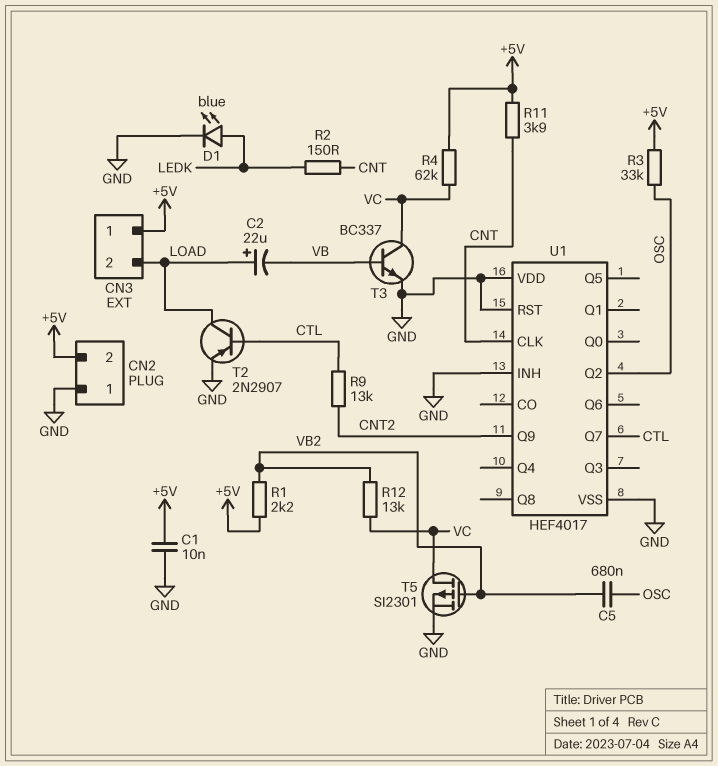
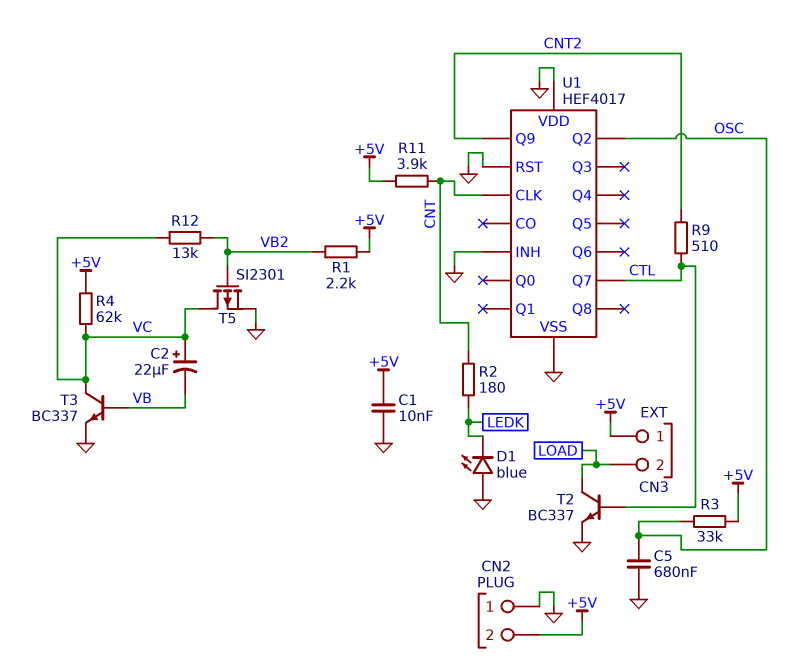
C2: 22uF (plus LOAD, minus VB) -> 22uF (plus VC, minus VB)
C5: 680nF (OSC, VB2) -> 680nF (GND, OSC)
D1: LED blue (A LEDK, K GND) -> LED blue (A GND, K LEDK)
R2: 150 (CNT, LEDK) -> 180 (CNT, LEDK)
R9: 13k (CNT2, CTL) -> 510 (CNT2, CTL)
T2: PNP 2N2907 (B CTL, C LOAD, E GND) -> NPN BC337 (B CTL, C LOAD, E GND)

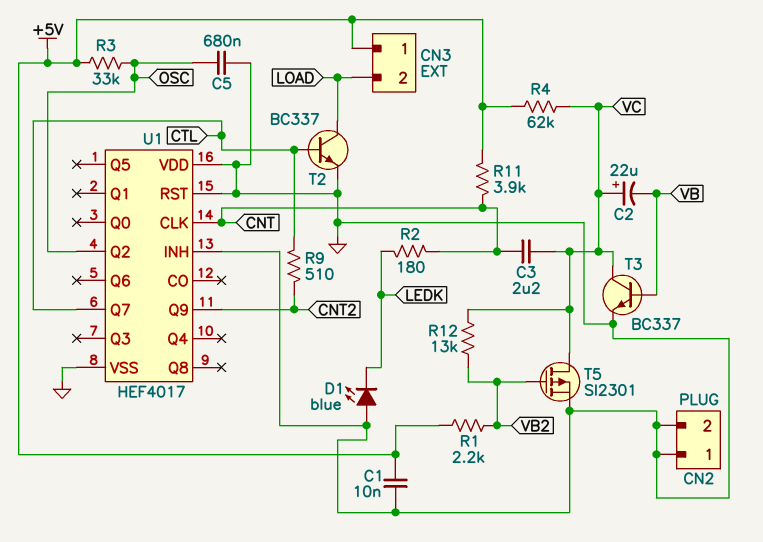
C3: none -> 2.2uF (CNT, VC)
CN2 pin 2: +5V -> GND

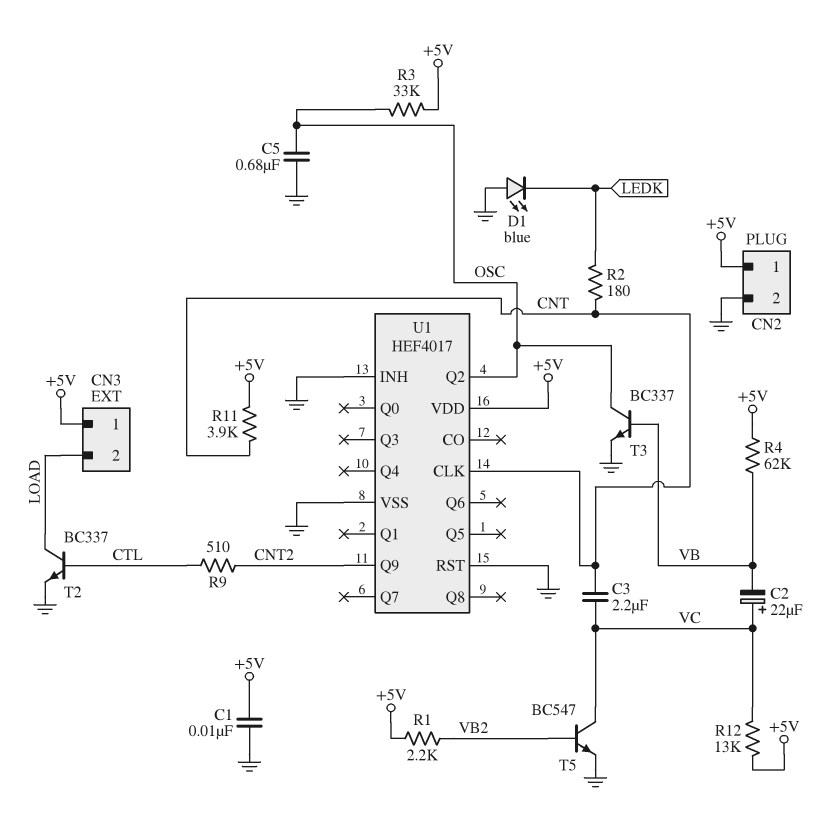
CN2 pin 1: GND -> +5V
R4: 62k (+5V, VC) -> 62k (+5V, VB)
R12: 13k (VB2, VC) -> 13k (+5V, VC)
T3: NPN BC337 (B VB, C VC, E GND) -> NPN BC337 (B VB, C OSC, E GND)
T5: PMOS SI2301 (G VB2, D VC, S GND) -> NPN BC547 (B VB2, C VC, E GND)
U1 pin Q7: CTL -> none
U1 pin VDD: GND -> +5V

